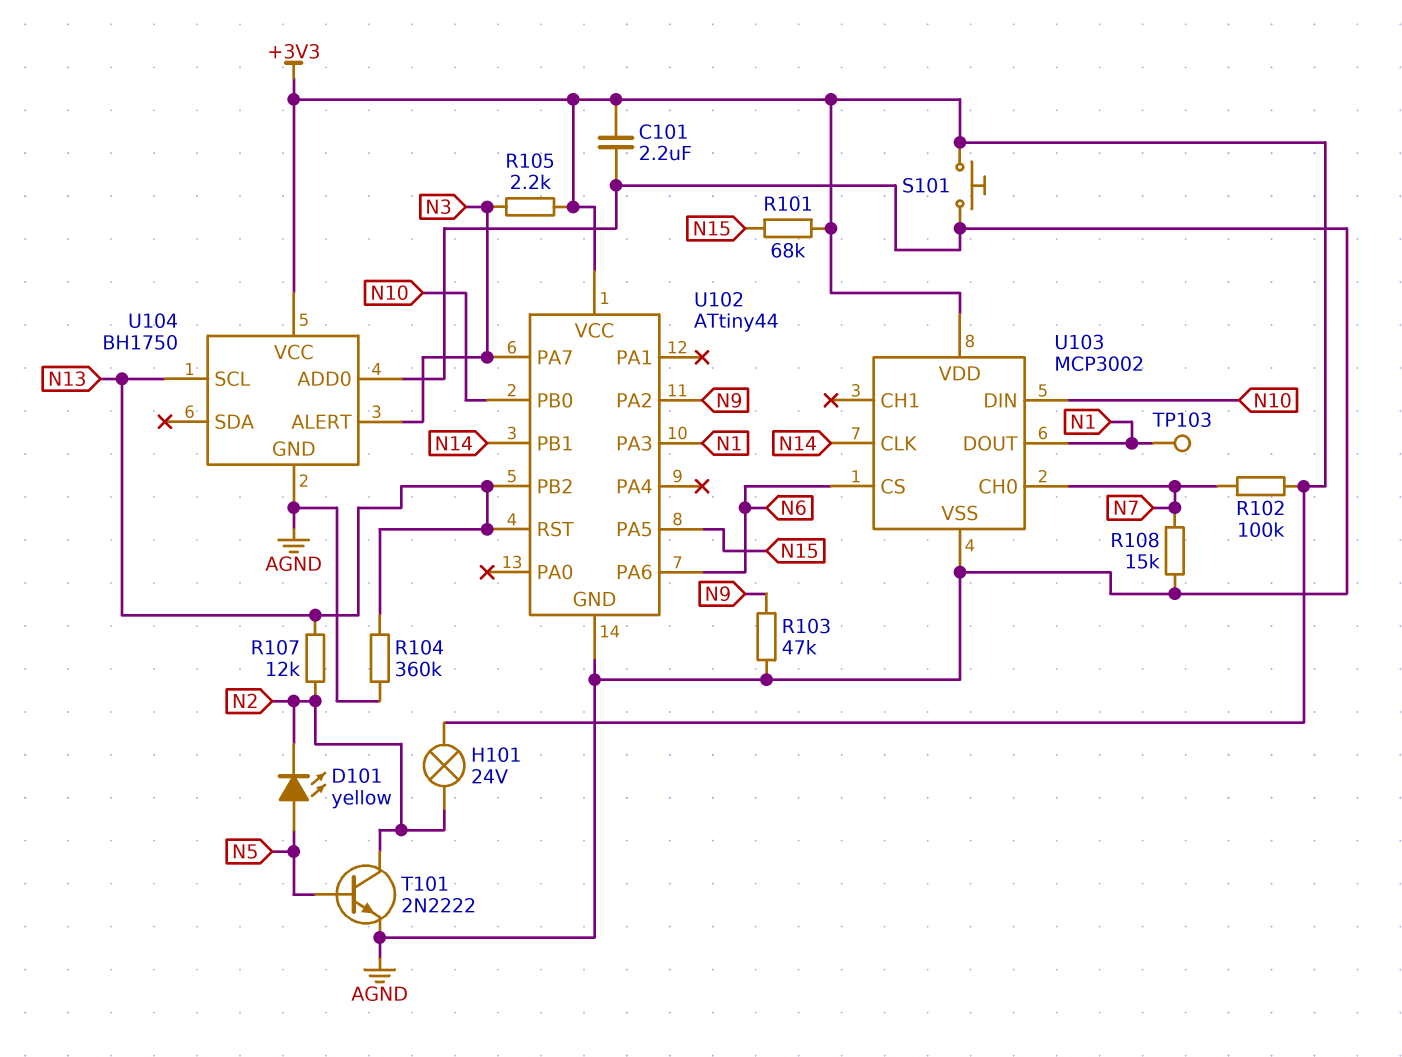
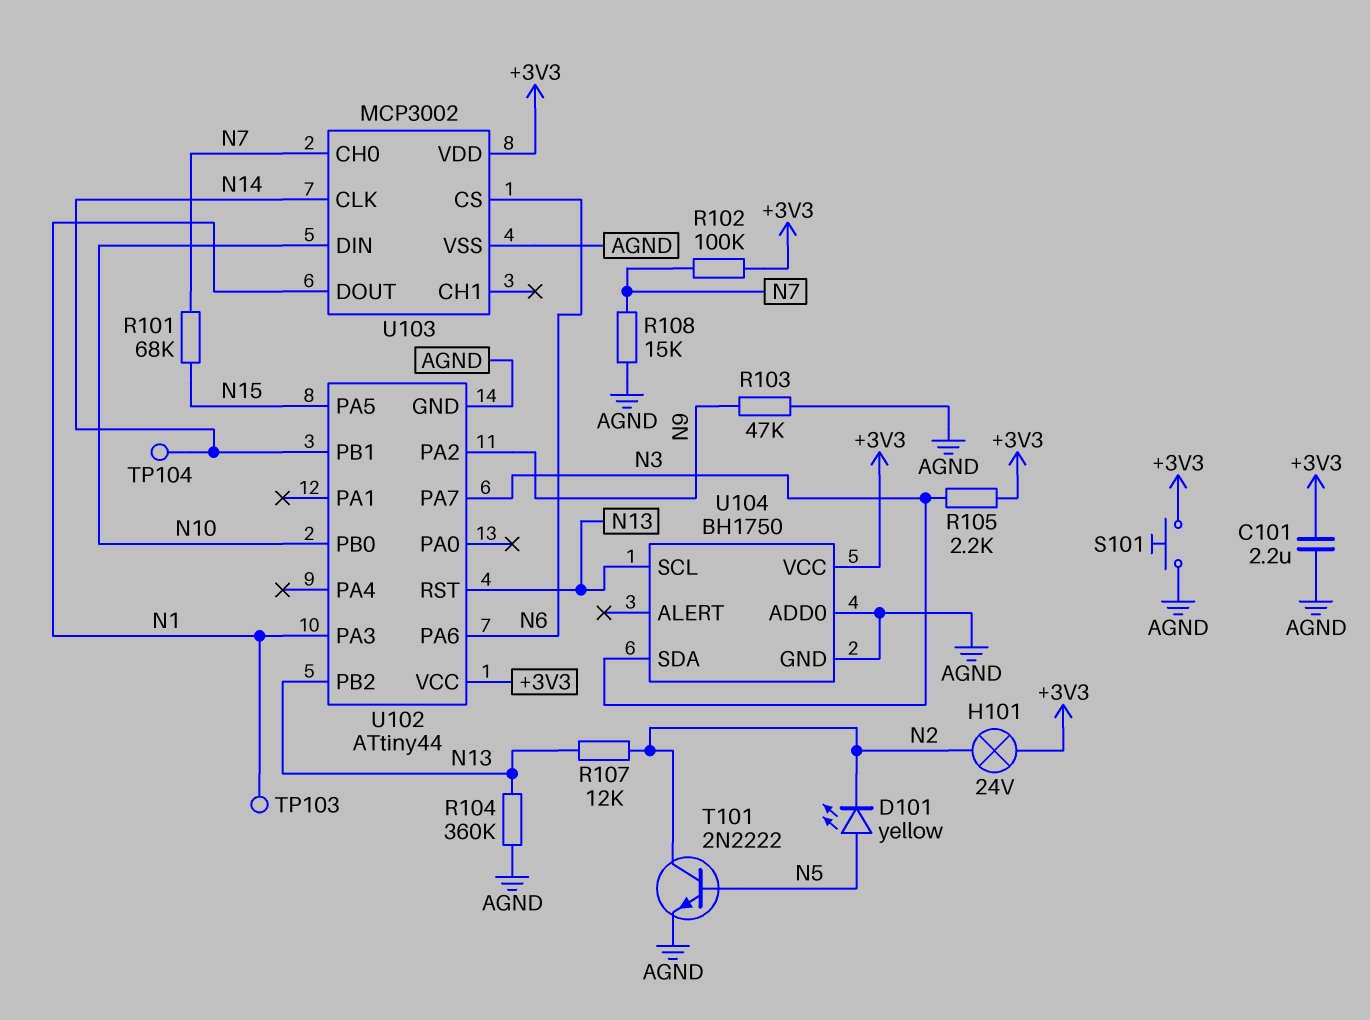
R101: 68k (+3V3, N15) -> 68k (N7, N15)
TP104: none -> test point (N14)
U104 pin ALERT: N3 -> none
U104 pin SDA: none -> N3

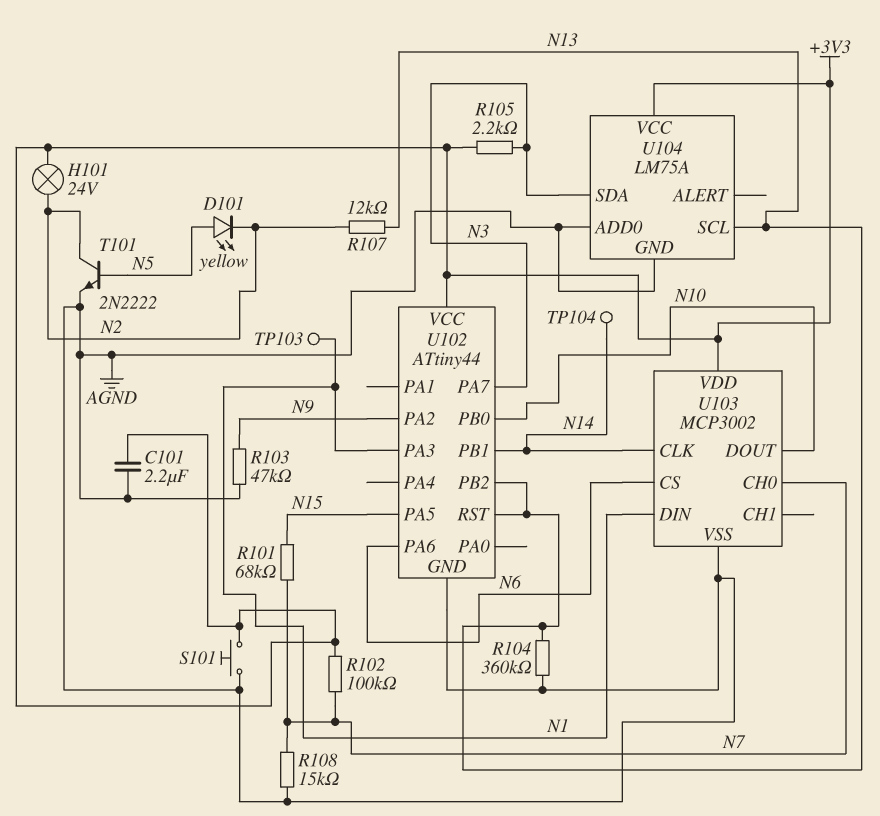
U103 pin DIN: N10 -> N1
U103 pin DOUT: N1 -> N10
U104: BH1750 -> LM75A

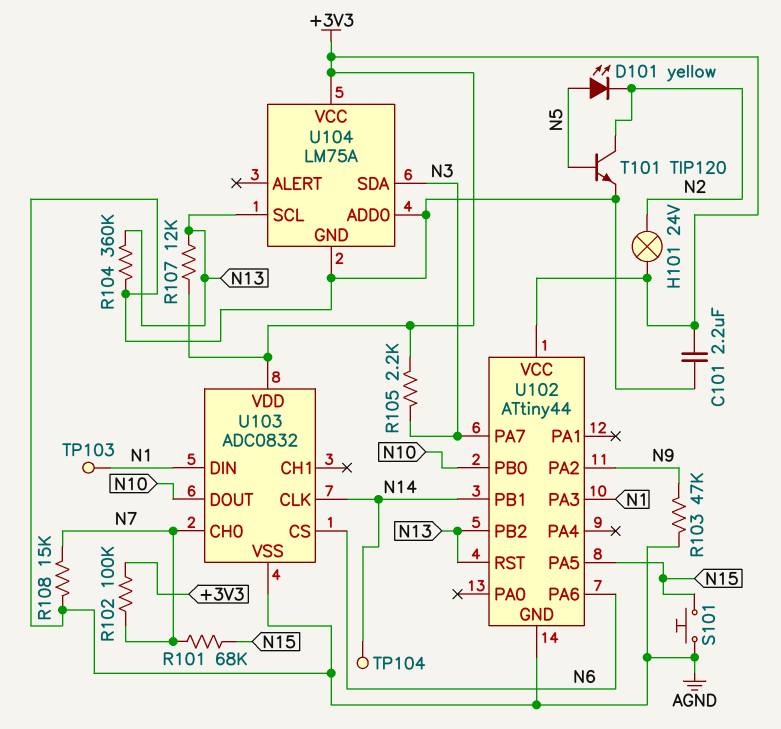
R107: 12k (N2, N13) -> 12k (+3V3, N13)
S101: button (+3V3, AGND) -> button (AGND, N15)
T101: NPN 2N2222 (B N5, C N2, E AGND) -> NPN TIP120 (B N5, C N2, E AGND)
U103: MCP3002 -> ADC0832

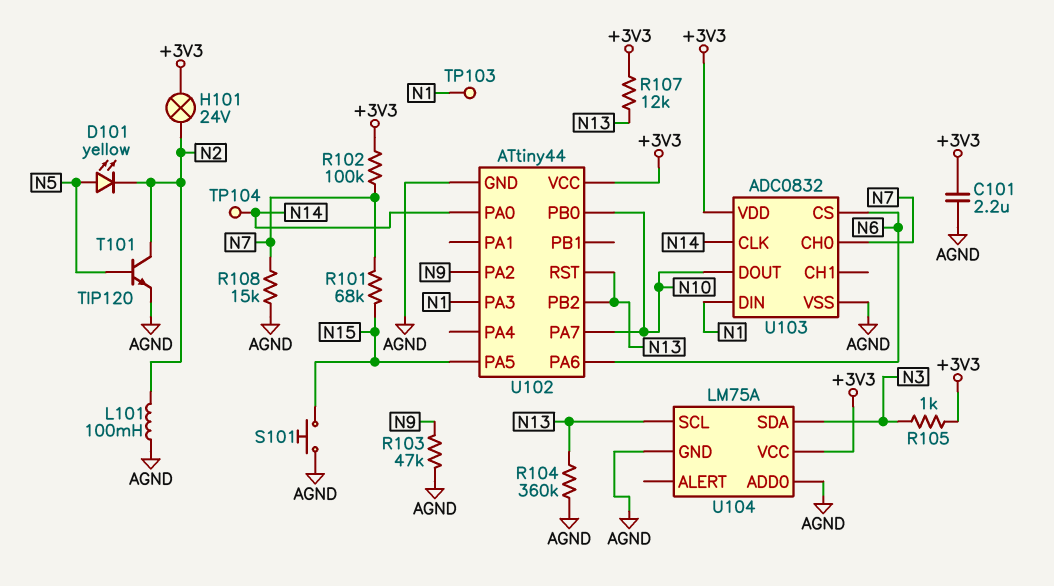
L101: none -> 100mH (AGND, N2)
R105: 2.2k (+3V3, N3) -> 1k (+3V3, N3)
U102 pin PA0: none -> N14
U102 pin PA7: N3 -> N10
U102 pin PB1: N14 -> none

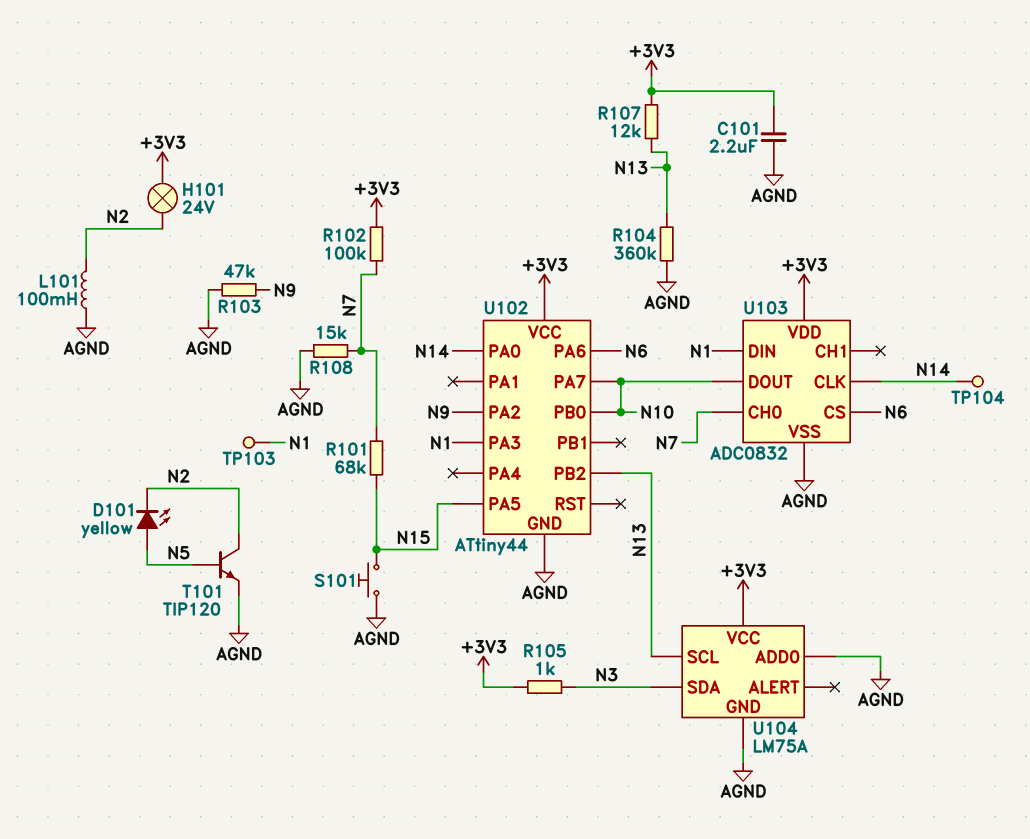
U102 pin RST: N13 -> none

